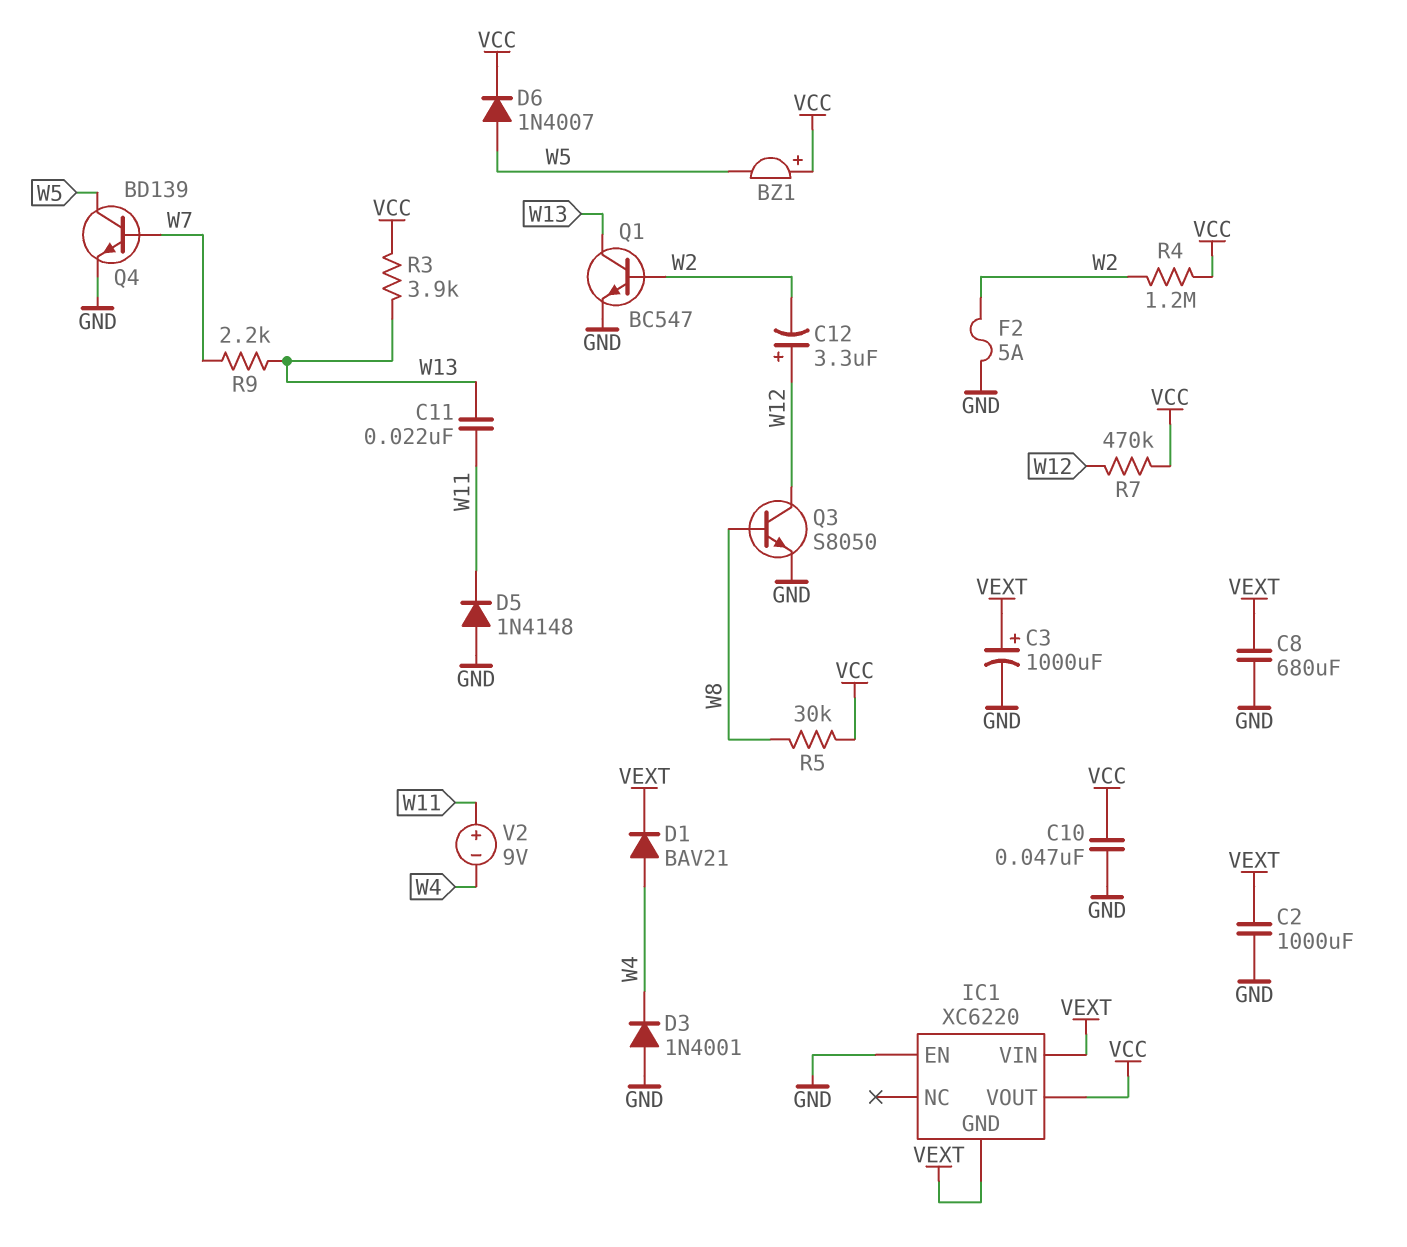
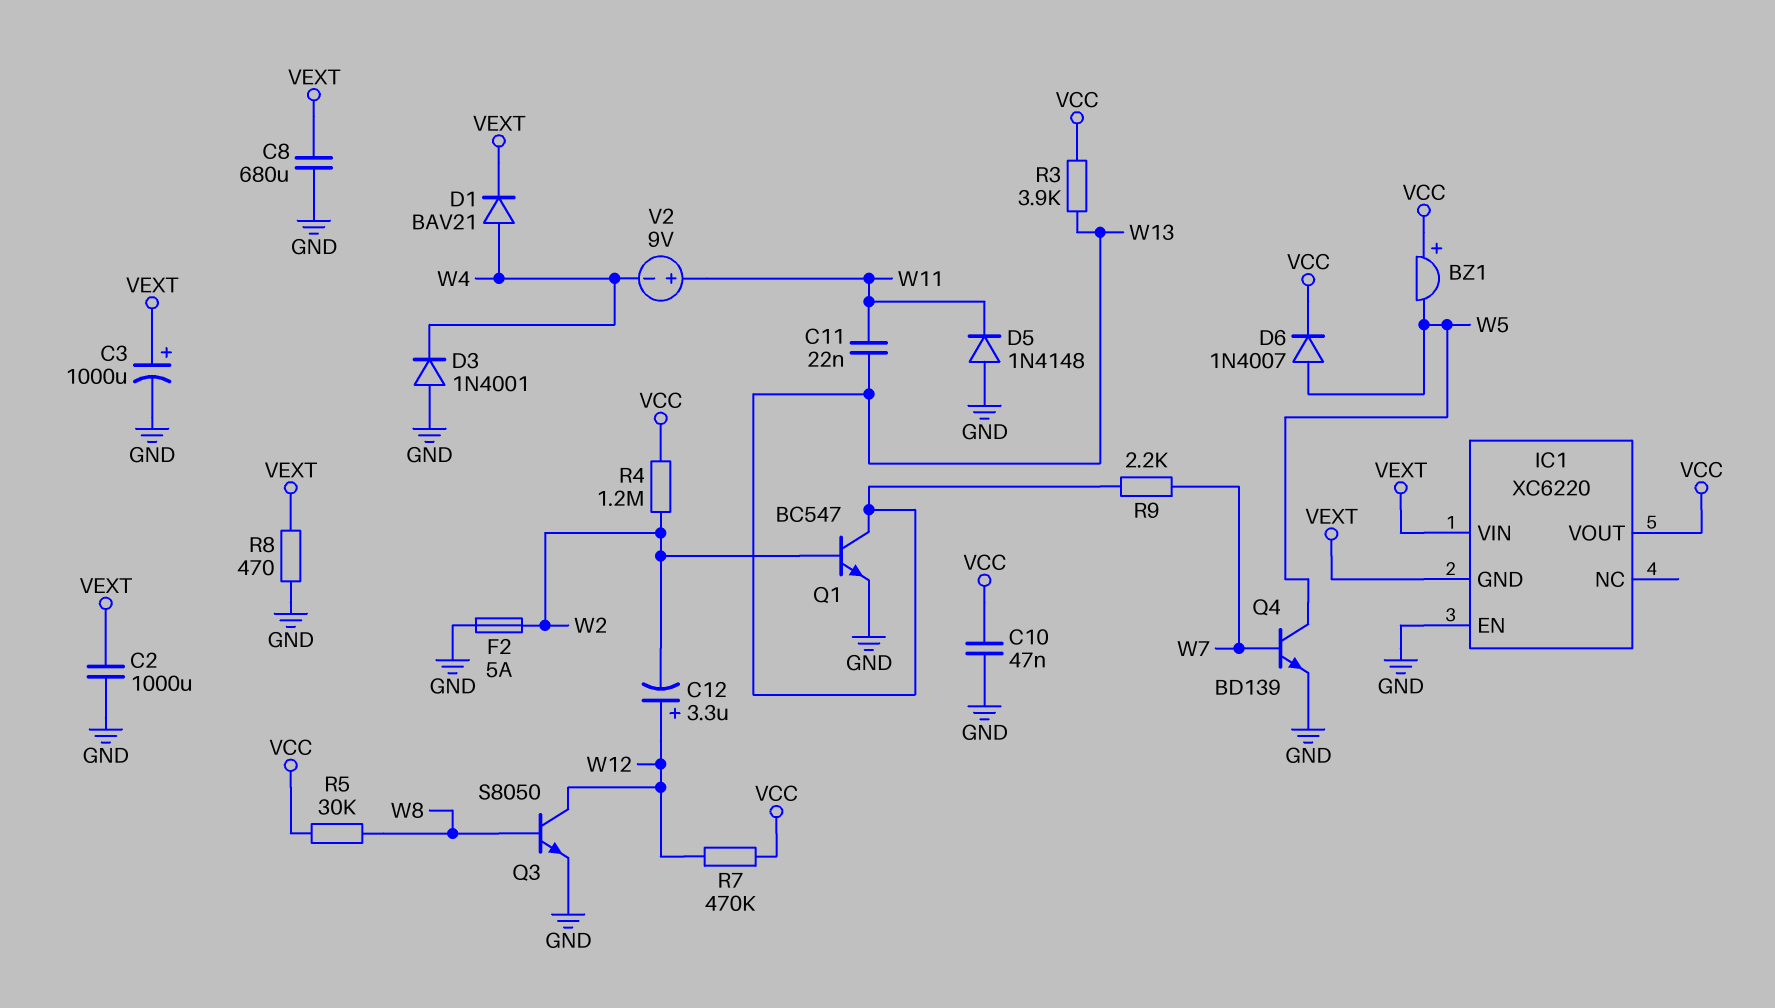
R8: none -> 470 (GND, VEXT)

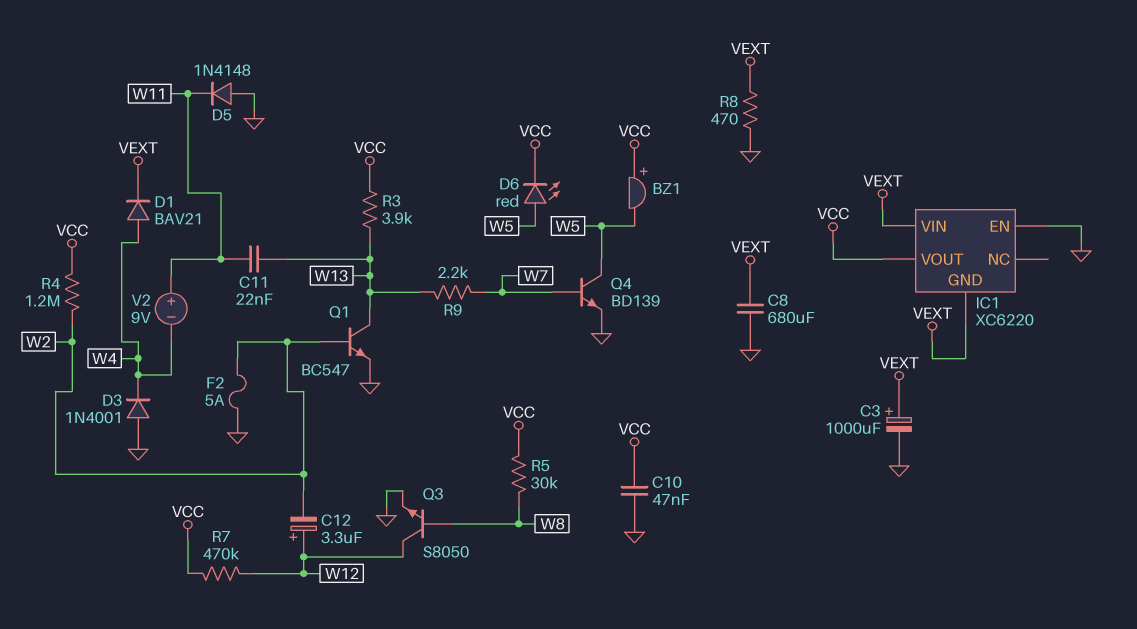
C2: 1000uF (GND, VEXT) -> none
D6: diode 1N4007 (A W5, K VCC) -> LED red (A W5, K VCC)

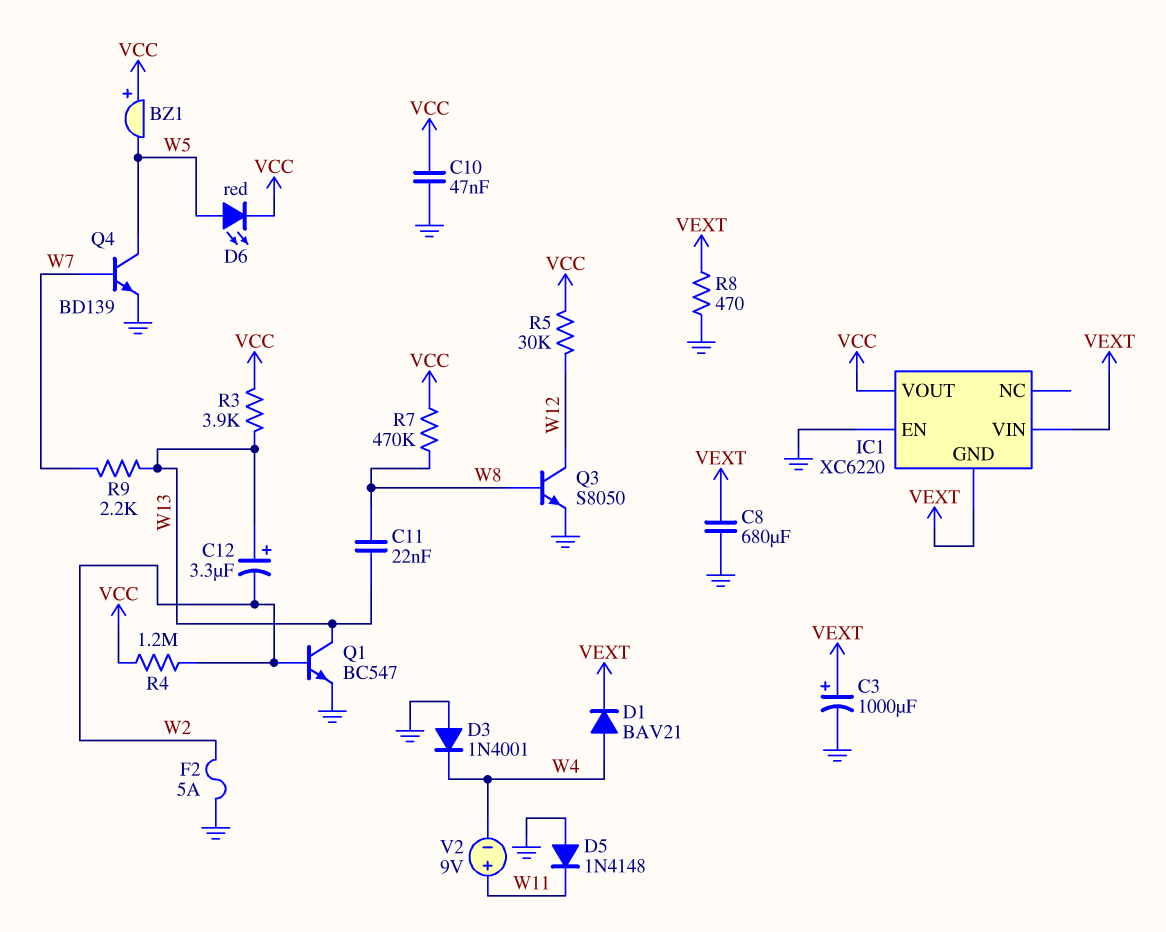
C11: 22nF (W11, W13) -> 22nF (W8, W13)
C12: 3.3uF (plus W12, minus W2) -> 3.3uF (plus W13, minus W2)
R5: 30k (VCC, W8) -> 30k (VCC, W12)
R7: 470k (VCC, W12) -> 470k (VCC, W8)

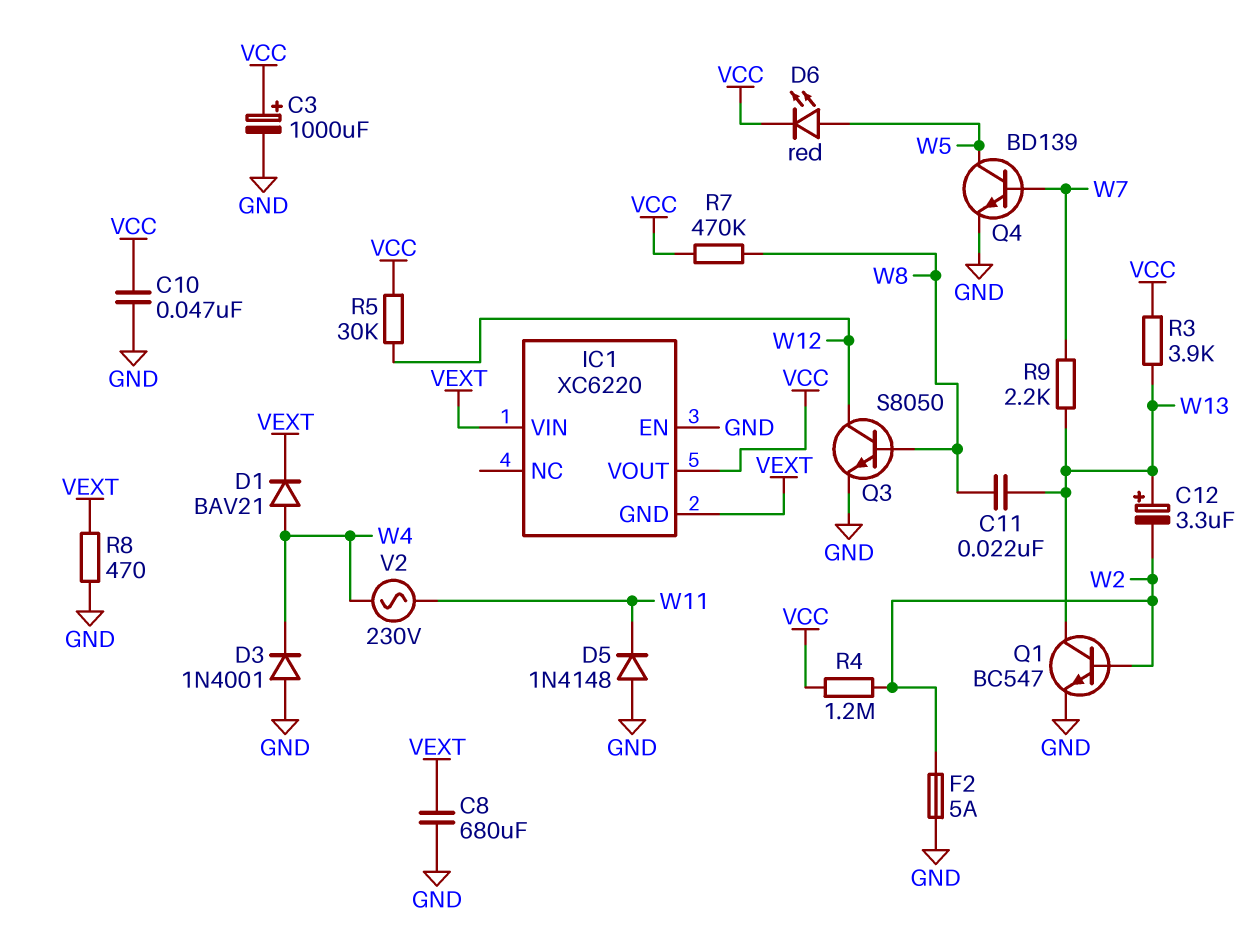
BZ1: buzzer (plus VCC, minus W5) -> none
C3: 1000uF (plus VEXT, minus GND) -> 1000uF (plus VCC, minus GND)
V2: 9V (plus W11, minus W4) -> AC 230V (W4, W11)

